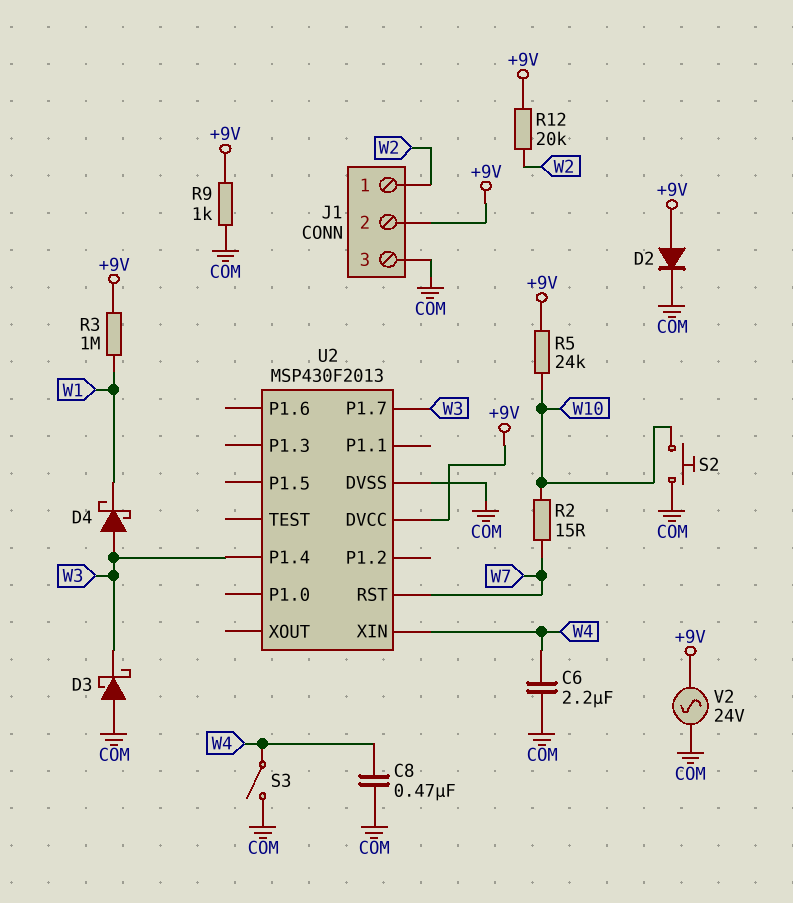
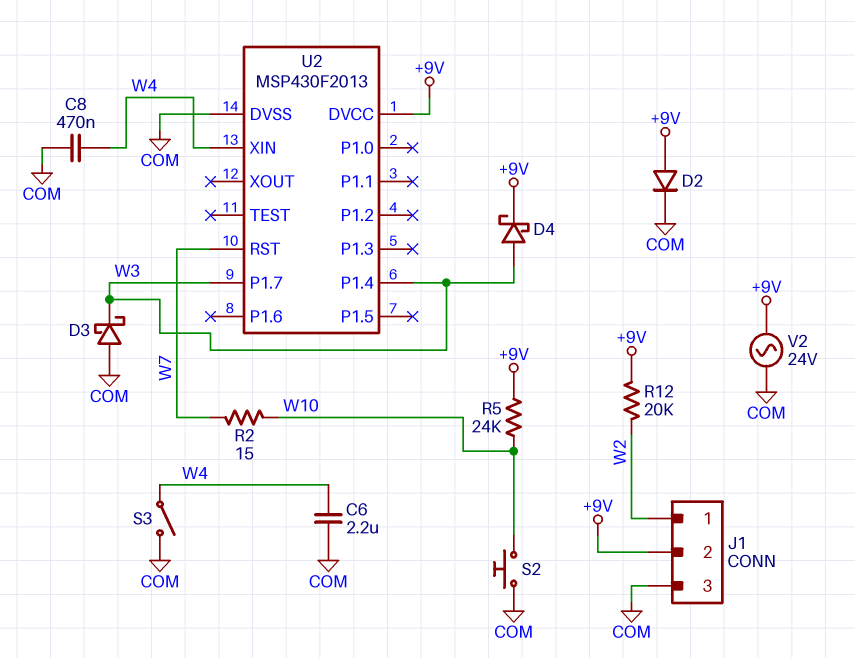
D4: schottky (A W3, K W1) -> schottky (A W3, K +9V)
R3: 1M (+9V, W1) -> none
R9: 1k (+9V, COM) -> none

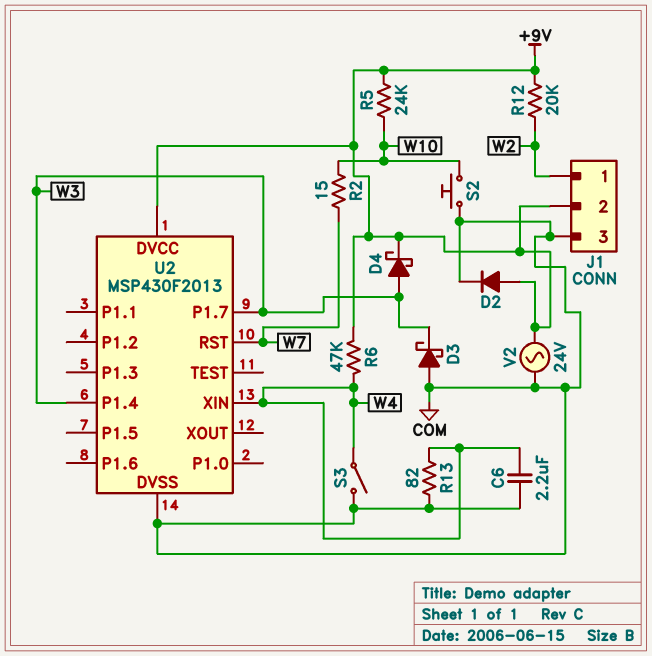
C8: 470nF (COM, W4) -> none
R6: none -> 47k (+9V, W4)
R13: none -> 82 (COM, W4)

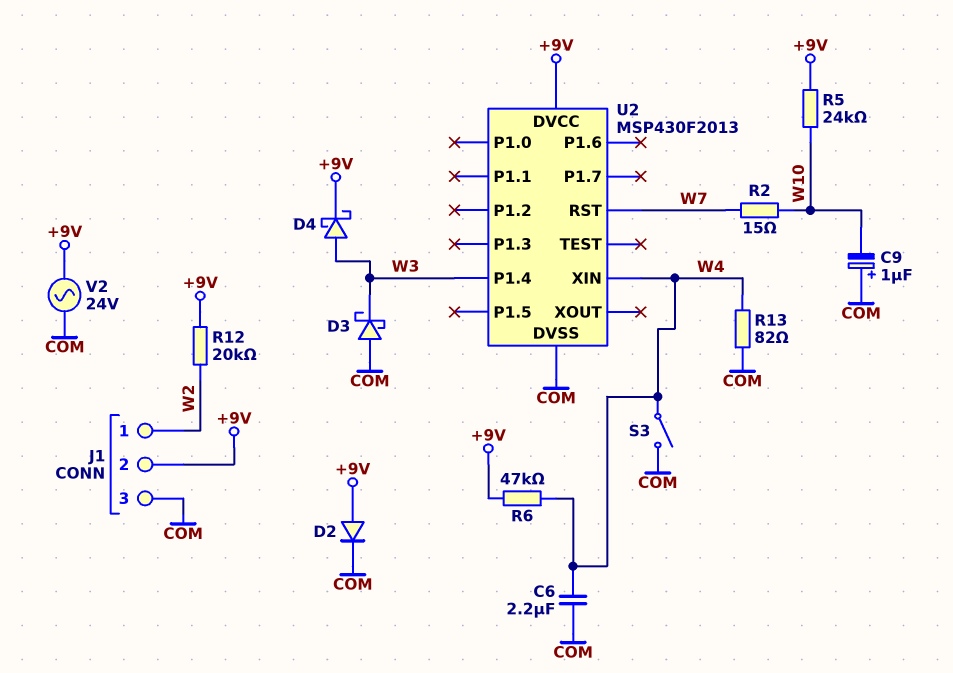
C9: none -> 1uF (plus COM, minus W10)
S2: button (COM, W10) -> none
U2 pin P1.7: W3 -> none

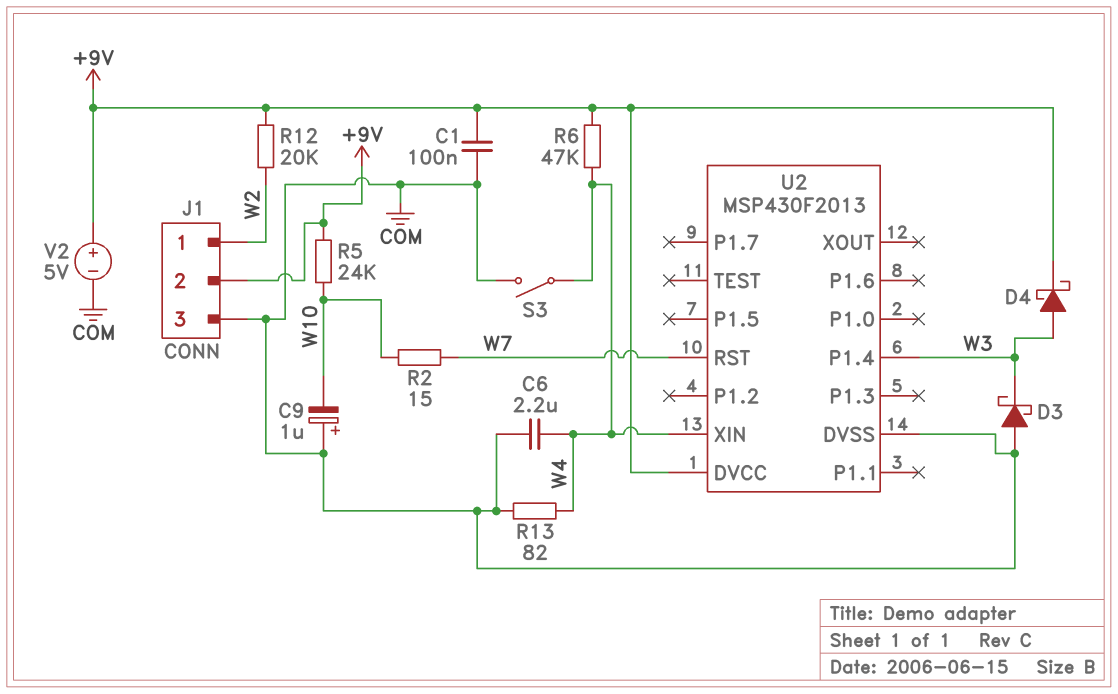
C1: none -> 100nF (+9V, COM)
D2: diode (A +9V, K COM) -> none
V2: AC 24V (+9V, COM) -> 5V (plus +9V, minus COM)

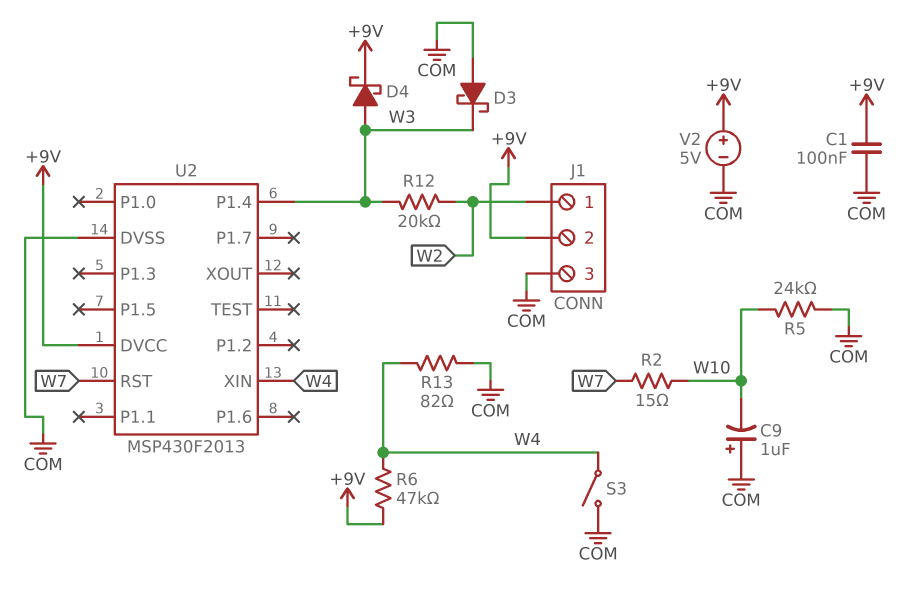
C6: 2.2uF (COM, W4) -> none
R5: 24k (+9V, W10) -> 24k (COM, W10)
R12: 20k (+9V, W2) -> 20k (W2, W3)

